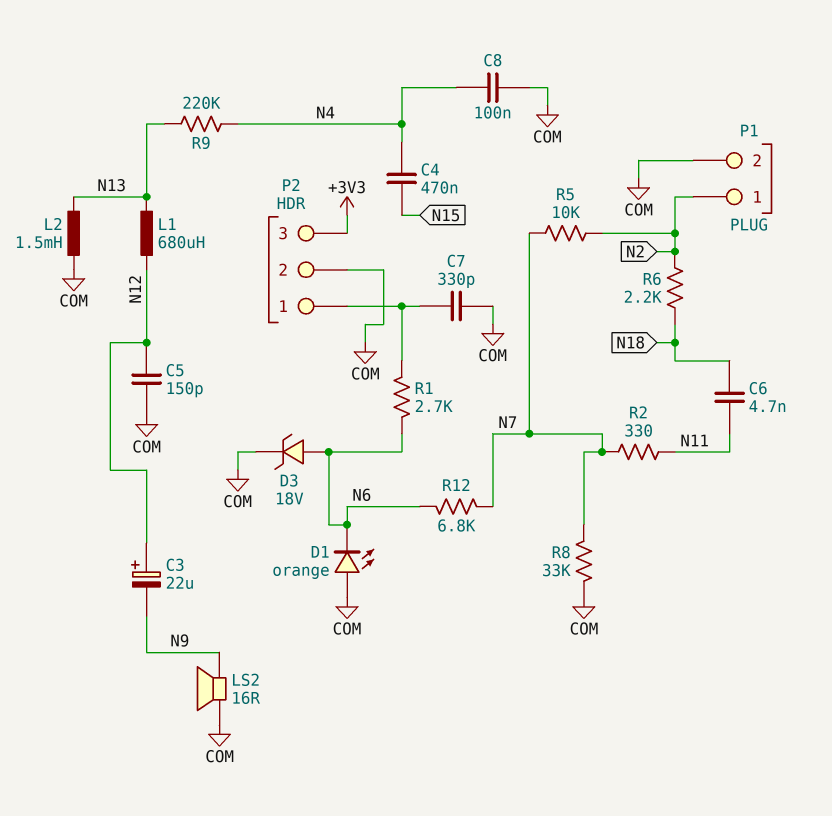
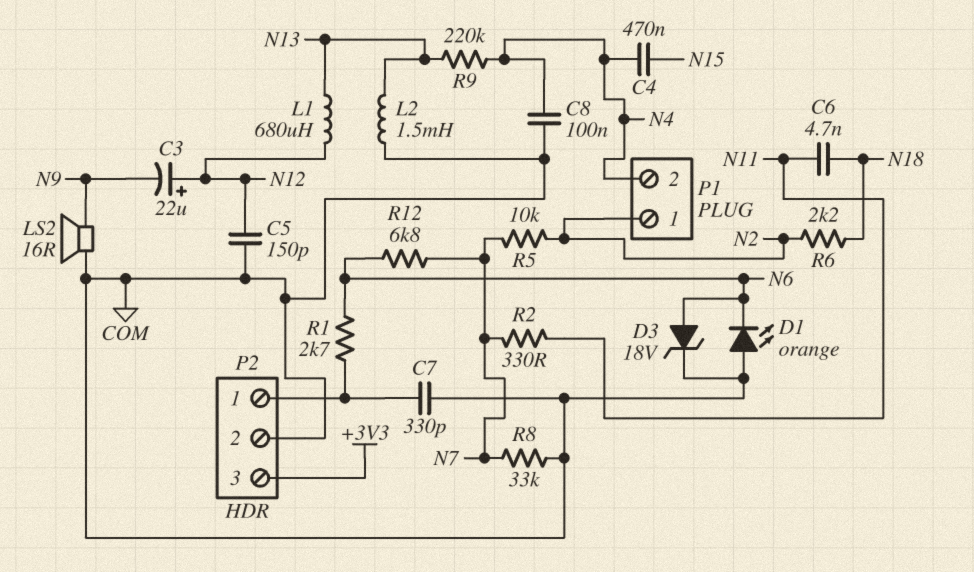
P1 pin 2: COM -> N4

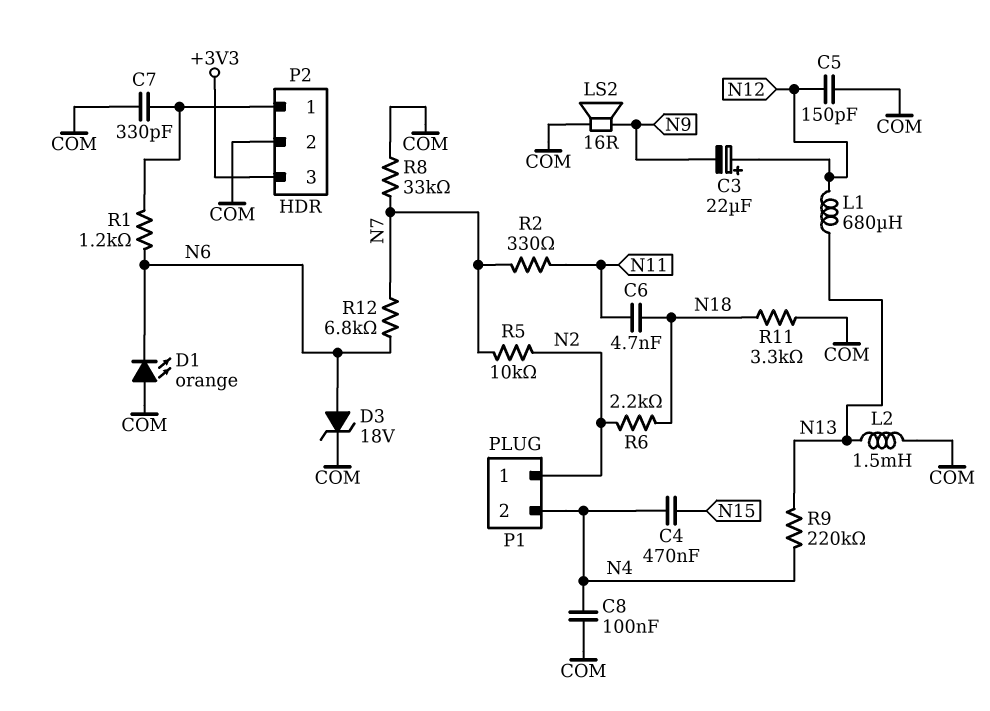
R1: 2.7k (N6, P2/1) -> 1.2k (N6, P2/1)
R11: none -> 3.3k (COM, N18)

